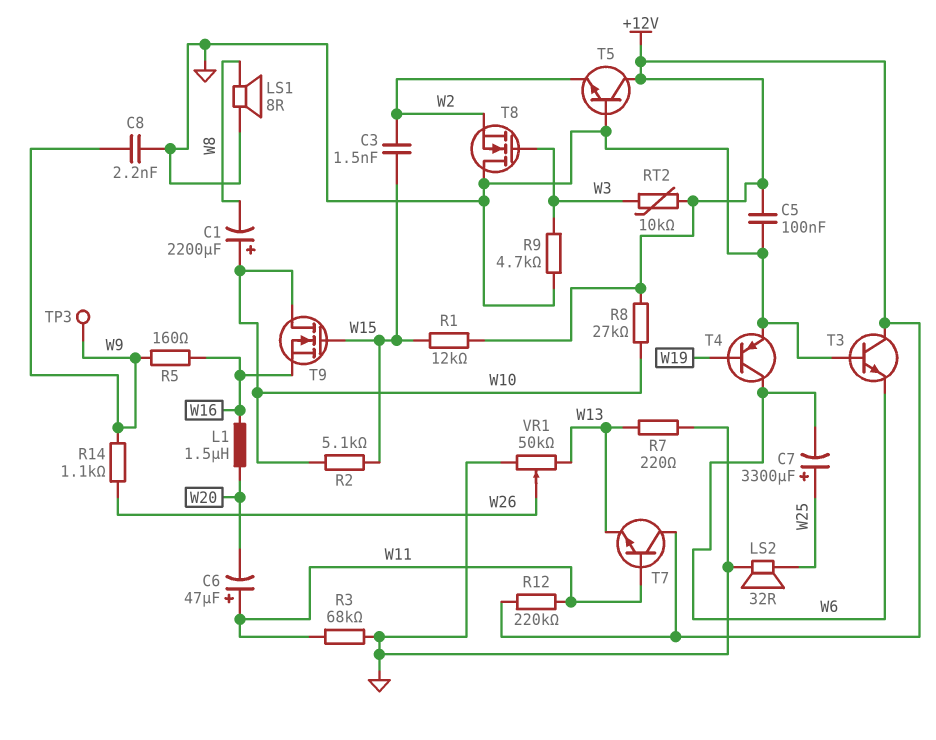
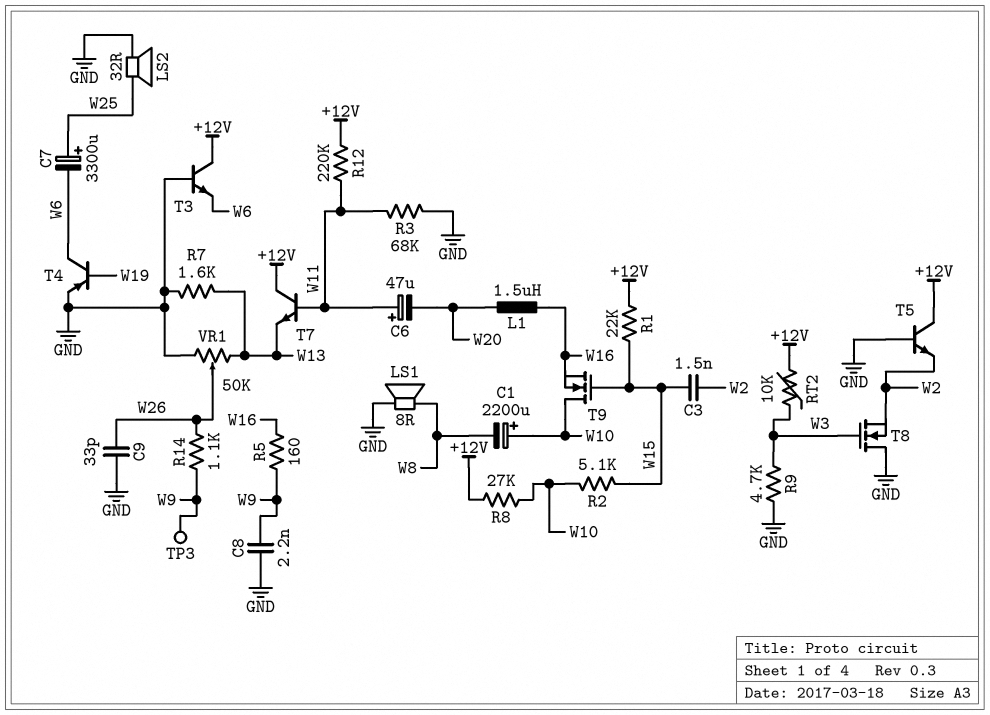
C5: 100nF (+12V, GND) -> none
C9: none -> 33pF (GND, W26)
R1: 12k (+12V, W15) -> 22k (+12V, W15)
R7: 220 (GND, W13) -> 1.6k (GND, W13)

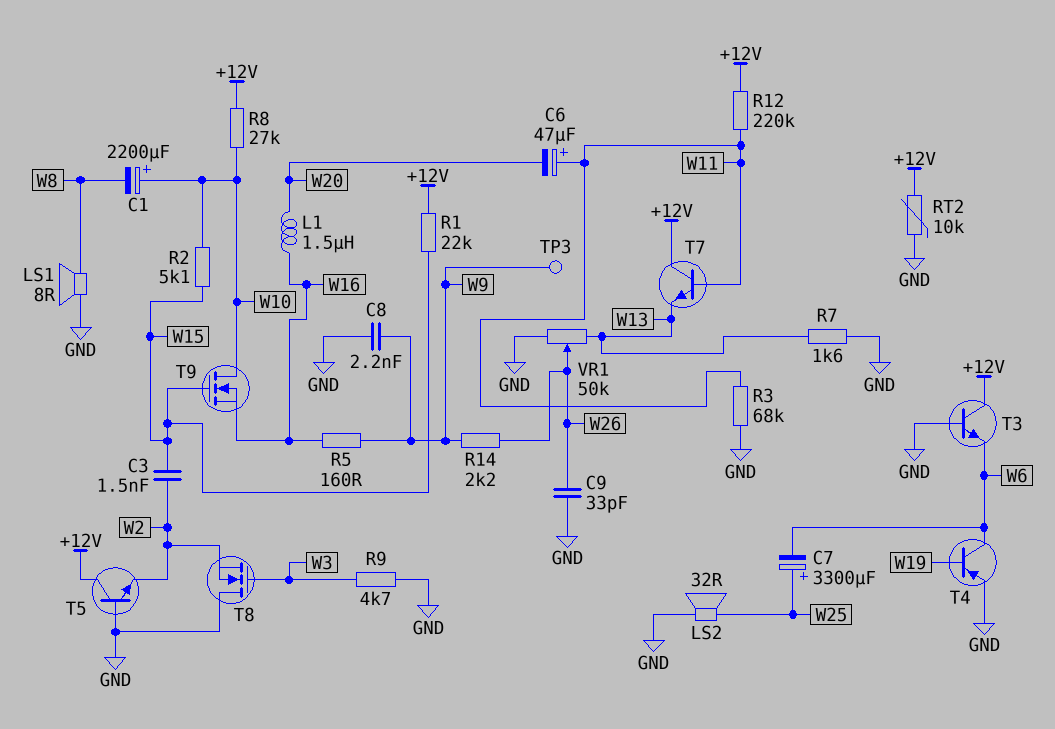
R14: 1.1k (W9, W26) -> 2.2k (W9, W26)
RT2: 10k (+12V, W3) -> 10k (+12V, GND)

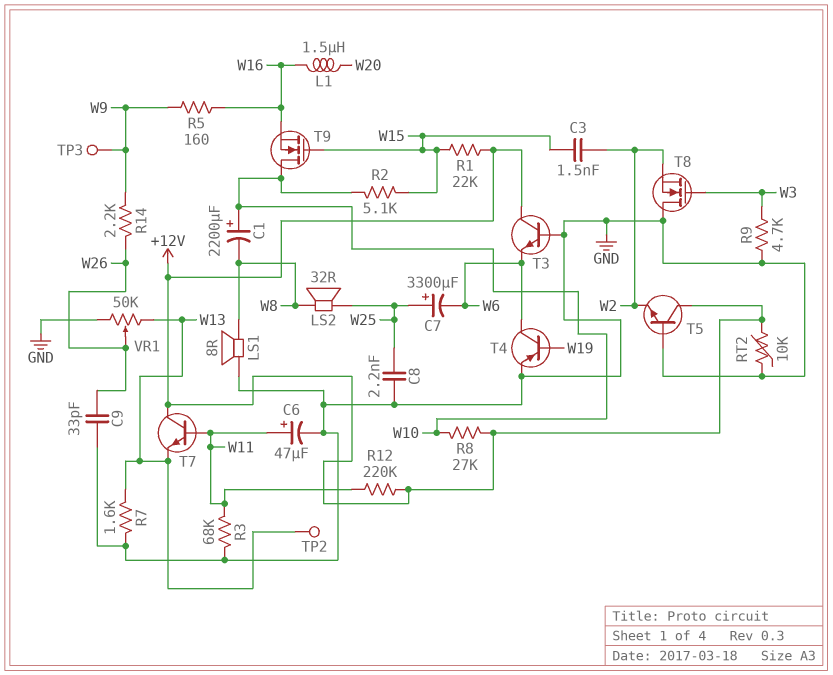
C6: 47uF (plus W11, minus W20) -> 47uF (plus W11, minus GND)
C8: 2.2nF (GND, W9) -> 2.2nF (GND, W25)
LS2: speaker 32R (GND, W25) -> speaker 32R (W8, W25)
TP2: none -> test point (W13)

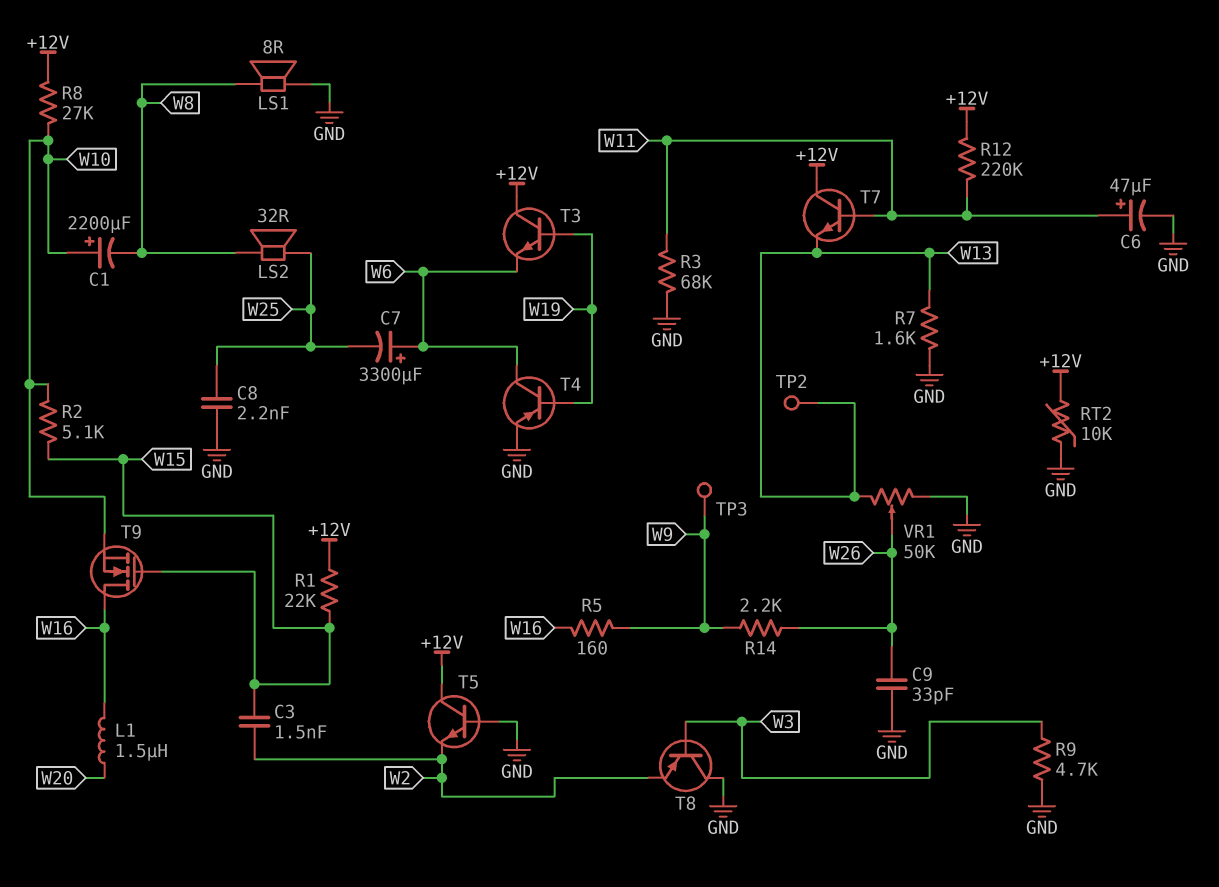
C7: 3300uF (plus W25, minus W6) -> 3300uF (plus W6, minus W25)
T3: NPN (B GND, C +12V, E W6) -> NPN (B W19, C +12V, E W6)
T8: NMOS (G W3, D GND, S W2) -> PNP (B W3, C GND, E W2)
T9: NMOS (G W15, D W10, S W16) -> NMOS (G W15, D W16, S W10)

